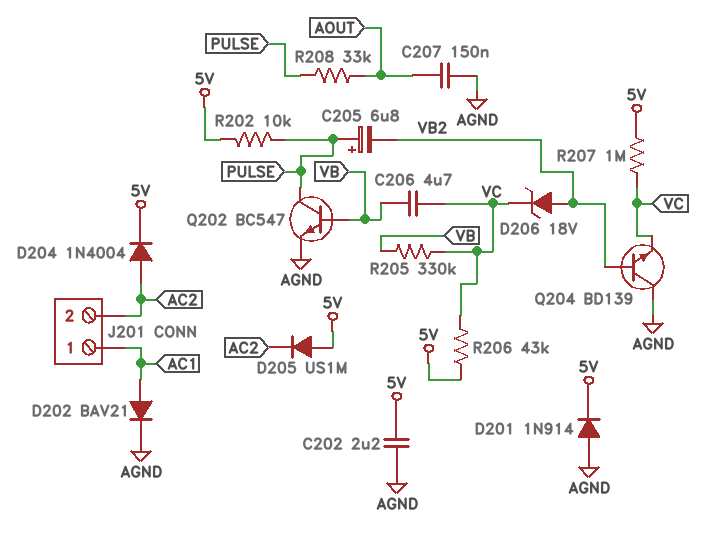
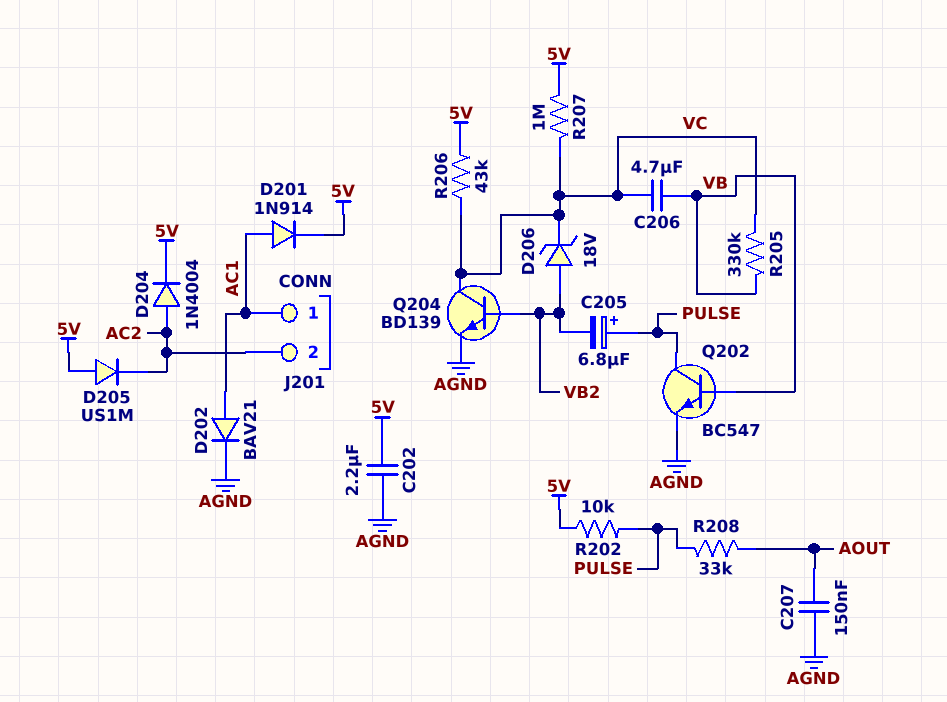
D201: diode 1N914 (A AGND, K 5V) -> diode 1N914 (A AC1, K 5V)
Q204: NPN BD139 (B VB2, C AGND, E VC) -> NPN BD139 (B VB2, C VC, E AGND)

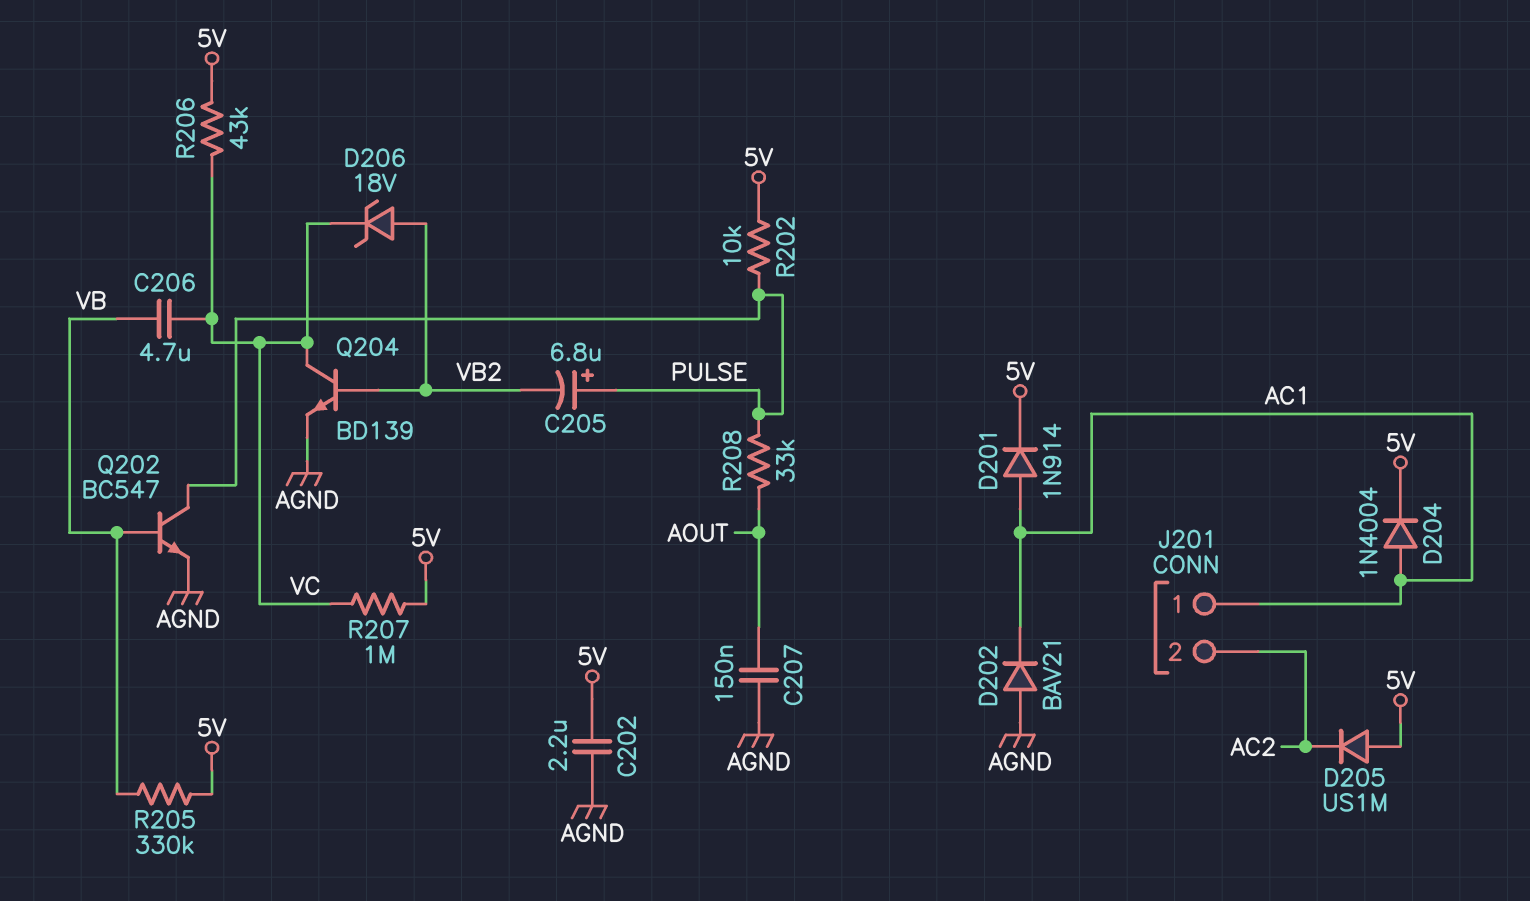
D202: diode BAV21 (A AC1, K AGND) -> diode BAV21 (A AGND, K AC1)
D204: diode 1N4004 (A AC2, K 5V) -> diode 1N4004 (A AC1, K 5V)
R205: 330k (VB, VC) -> 330k (5V, VB)

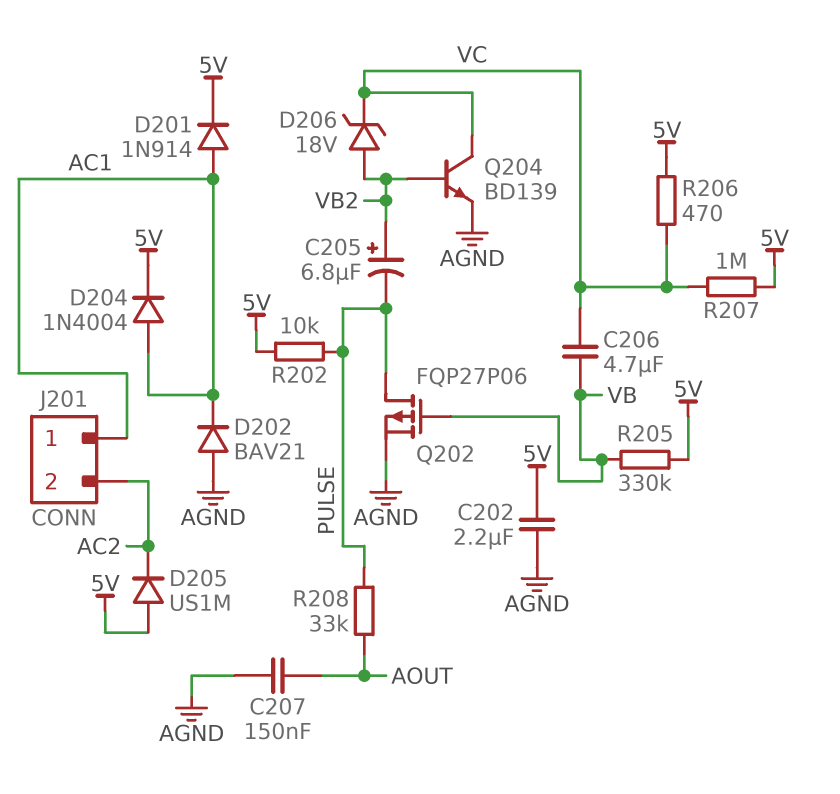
C205: 6.8uF (plus PULSE, minus VB2) -> 6.8uF (plus VB2, minus PULSE)
Q202: NPN BC547 (B VB, C PULSE, E AGND) -> PMOS FQP27P06 (G VB, D PULSE, S AGND)
R206: 43k (5V, VC) -> 470 (5V, VC)

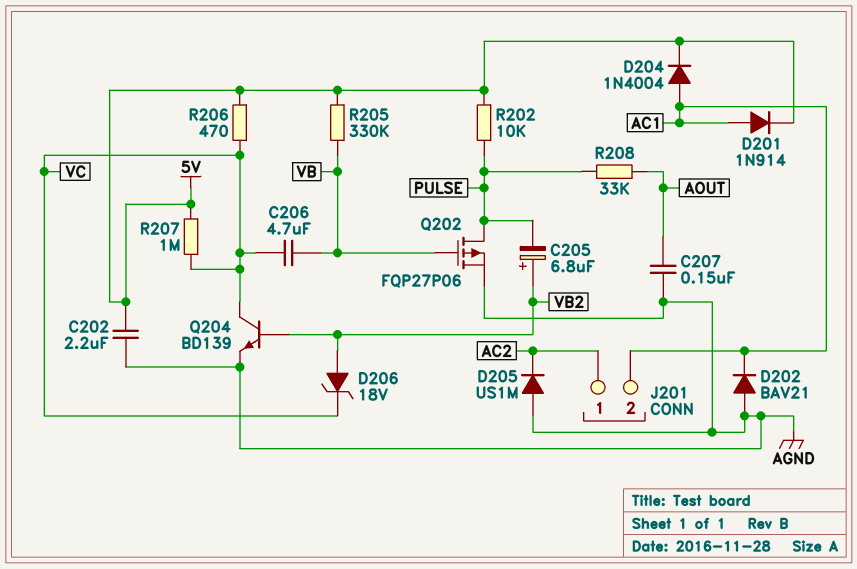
D205: diode US1M (A 5V, K AC2) -> diode US1M (A AGND, K AC2)
J201 pin 1: AC1 -> AC2
J201 pin 2: AC2 -> AC1

